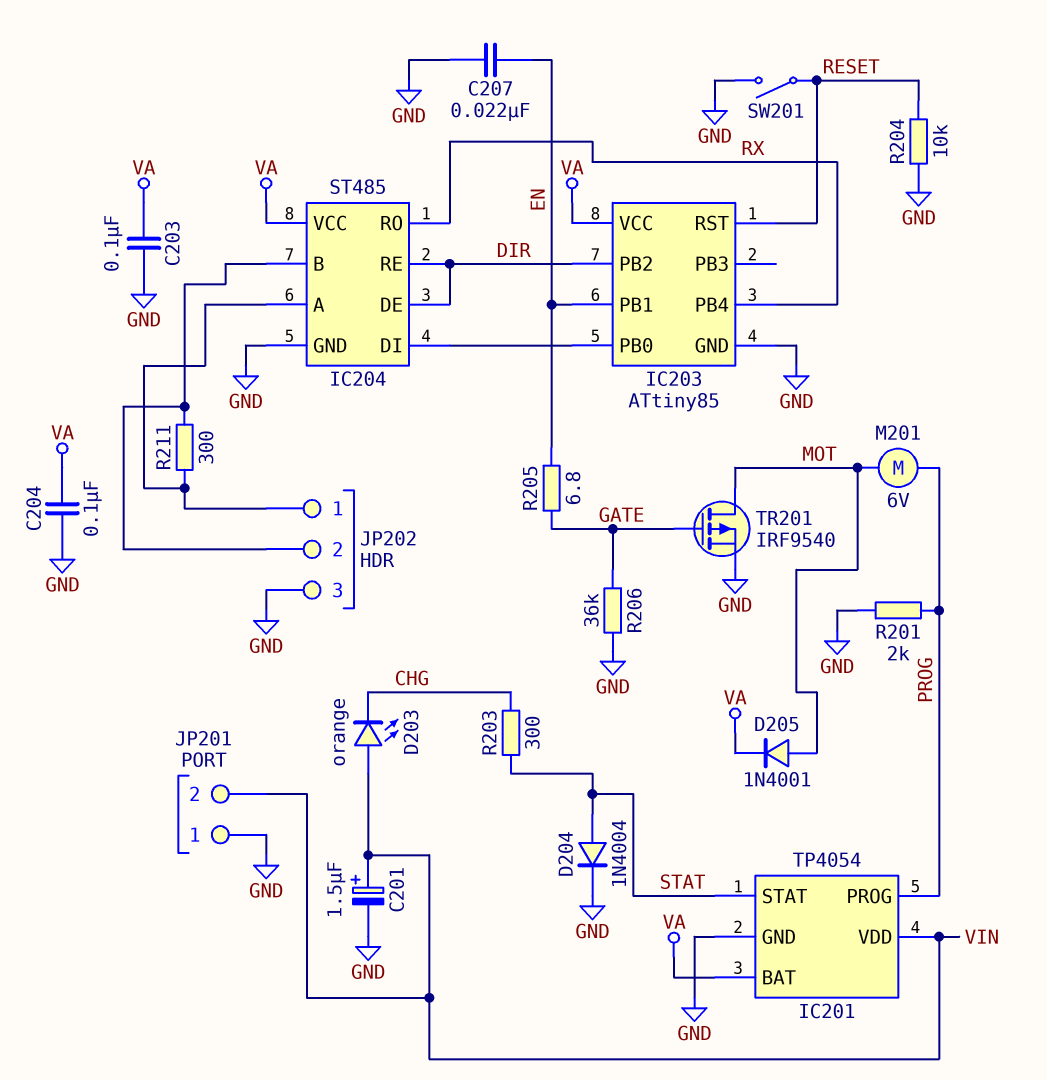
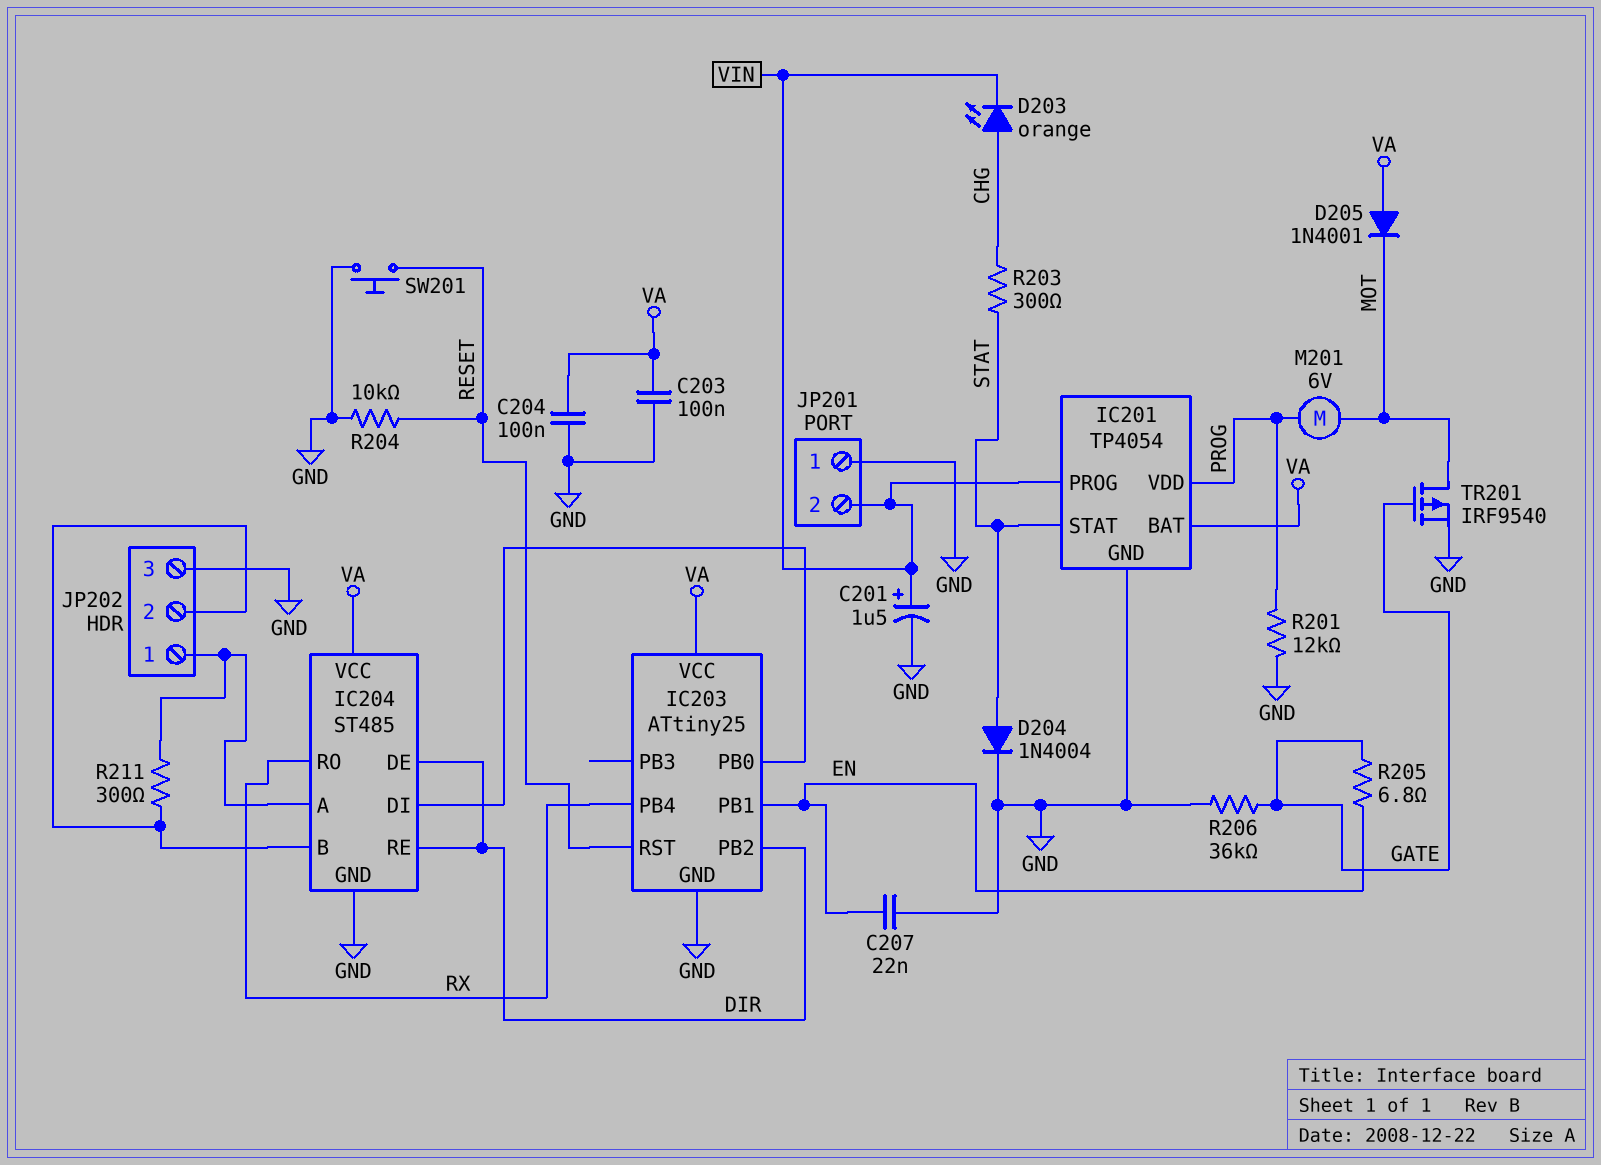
D203: LED orange (A VIN, K CHG) -> LED orange (A CHG, K VIN)
D205: diode 1N4001 (A MOT, K VA) -> diode 1N4001 (A VA, K MOT)
IC201 pin PROG: PROG -> VIN
IC201 pin VDD: VIN -> PROG
IC203: ATtiny85 -> ATtiny25
R201: 2k (GND, PROG) -> 12k (GND, PROG)
SW201: switch (GND, RESET) -> button (GND, RESET)

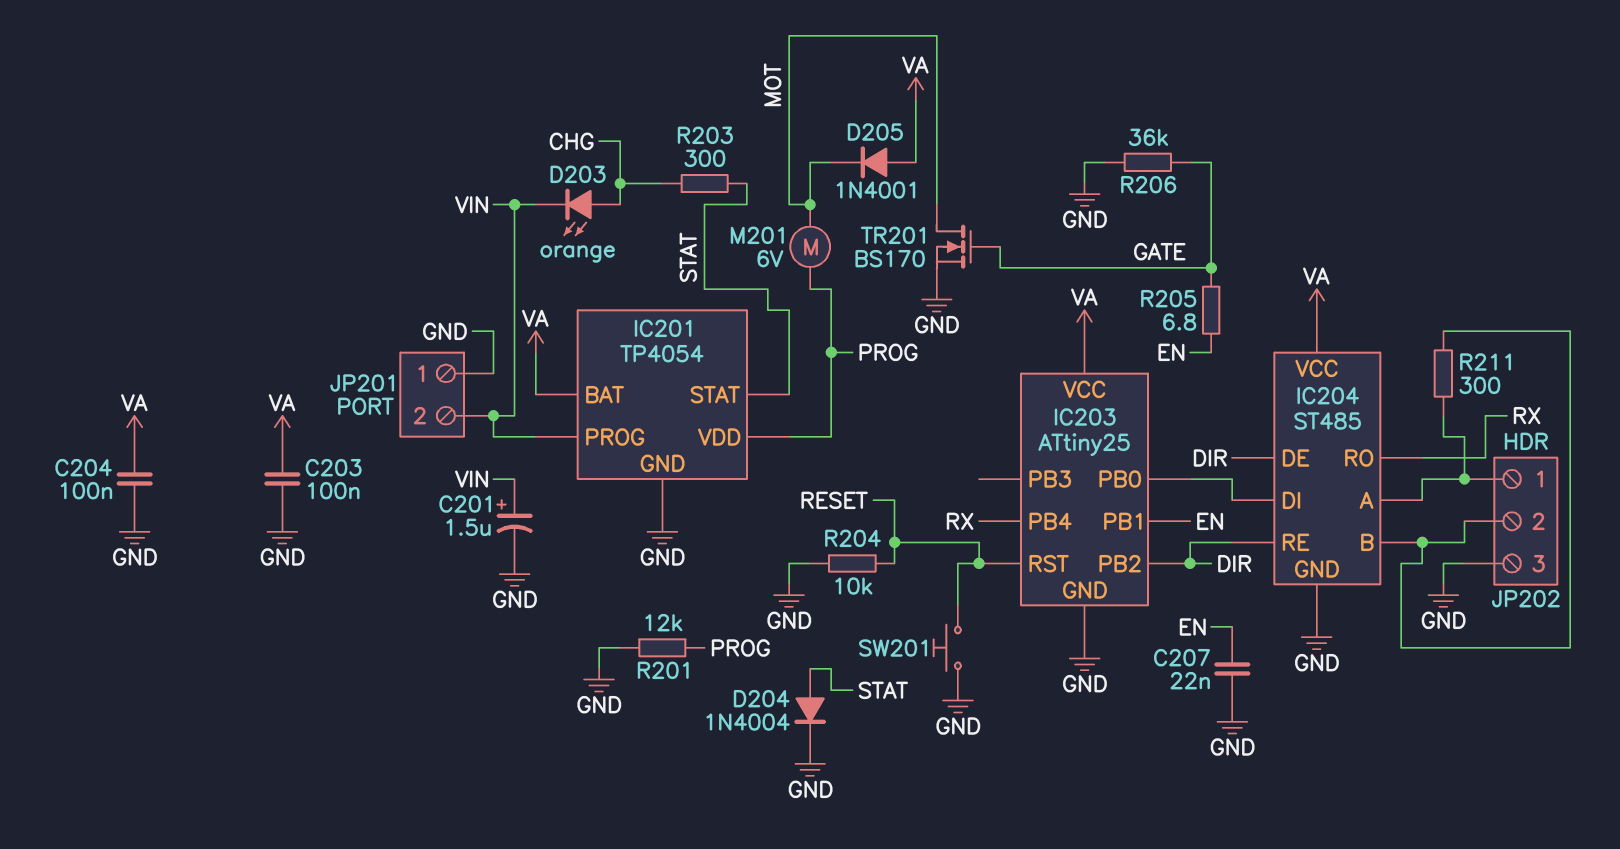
TR201: PMOS IRF9540 (G GATE, D MOT, S GND) -> NMOS BS170 (G GATE, D MOT, S GND)

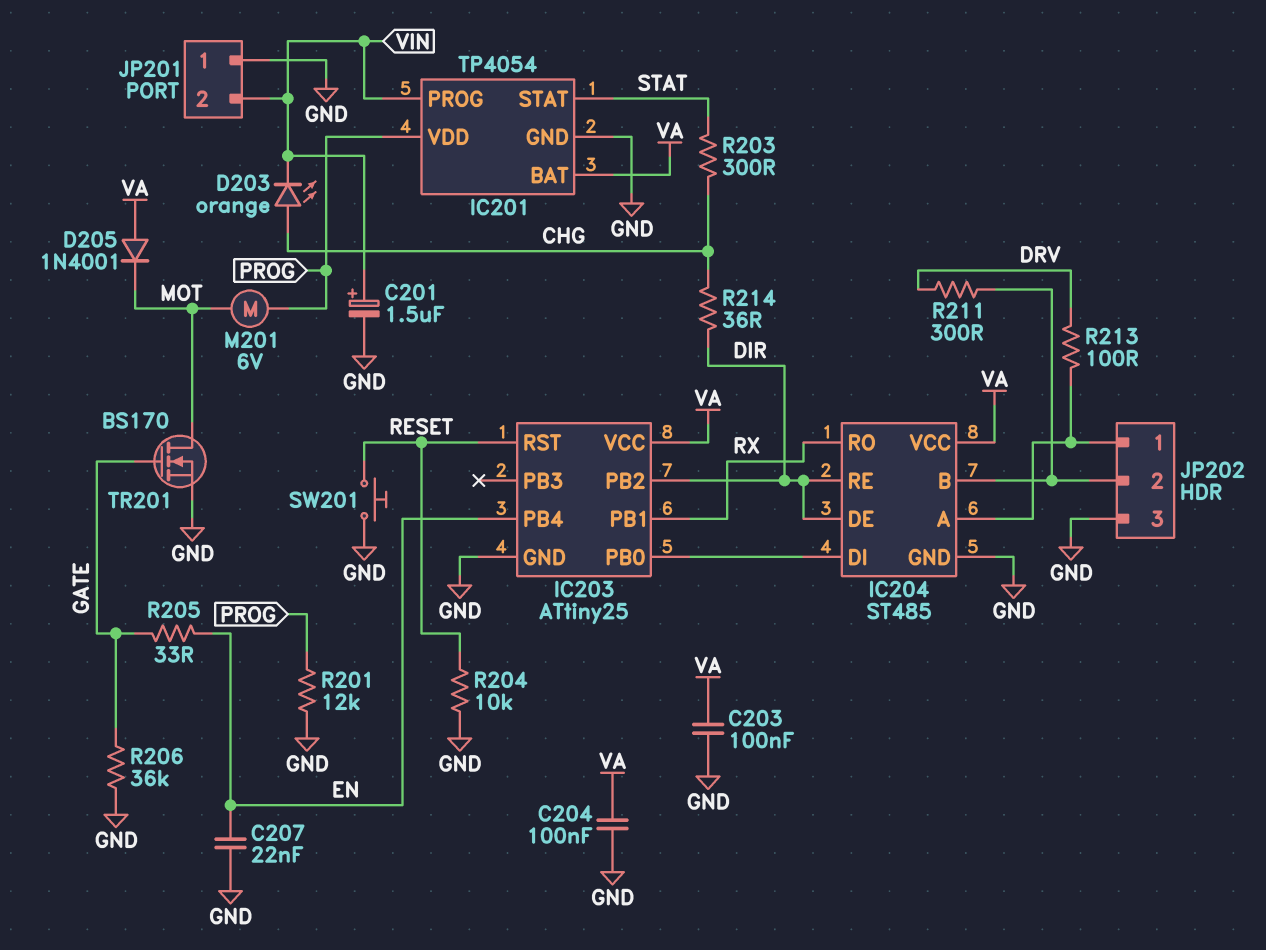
D204: diode 1N4004 (A STAT, K GND) -> none
IC203 pin PB1: EN -> RX
IC203 pin PB4: RX -> EN
R205: 6.8 (EN, GATE) -> 33 (EN, GATE)
R211: 300 (IC204/A, IC204/B) -> 300 (DRV, IC204/B)
R213: none -> 100 (DRV, IC204/A)
R214: none -> 36 (CHG, DIR)

